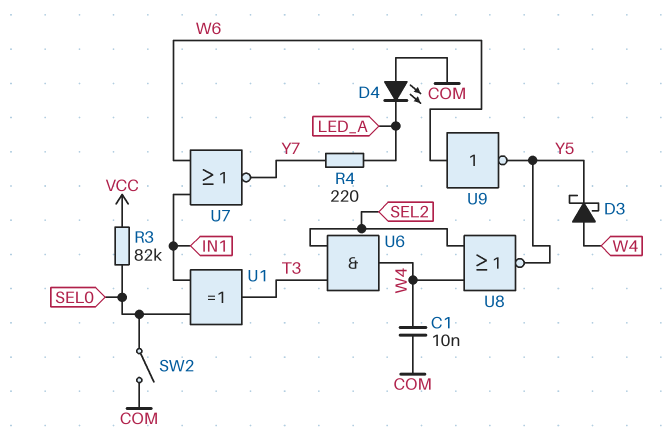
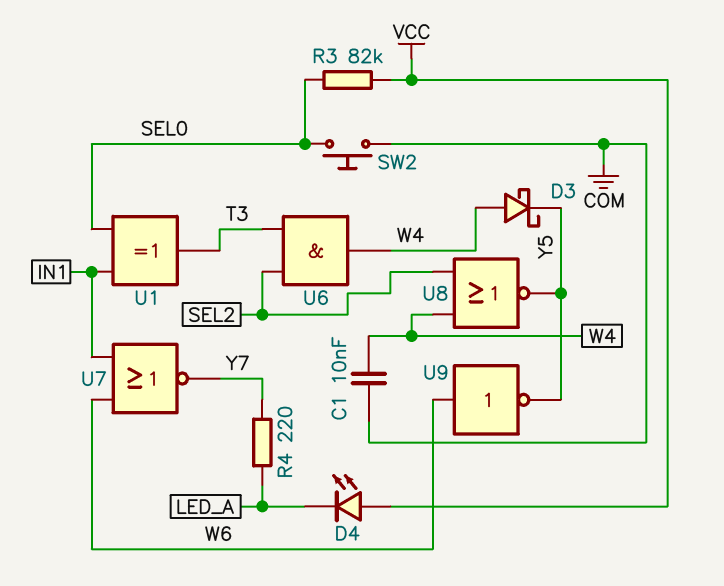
D4: LED (A COM, K LED_A) -> LED (A VCC, K LED_A)
SW2: switch (COM, SEL0) -> button (COM, SEL0)

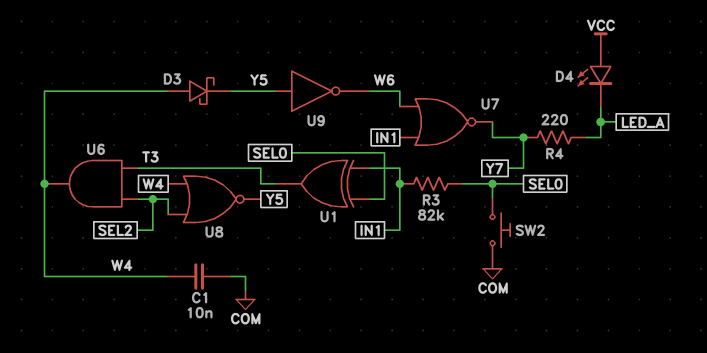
R3: 82k (SEL0, VCC) -> 82k (IN1, SEL0)
U9: NOT (in W6, out Y5) -> NOT (in Y5, out W6)

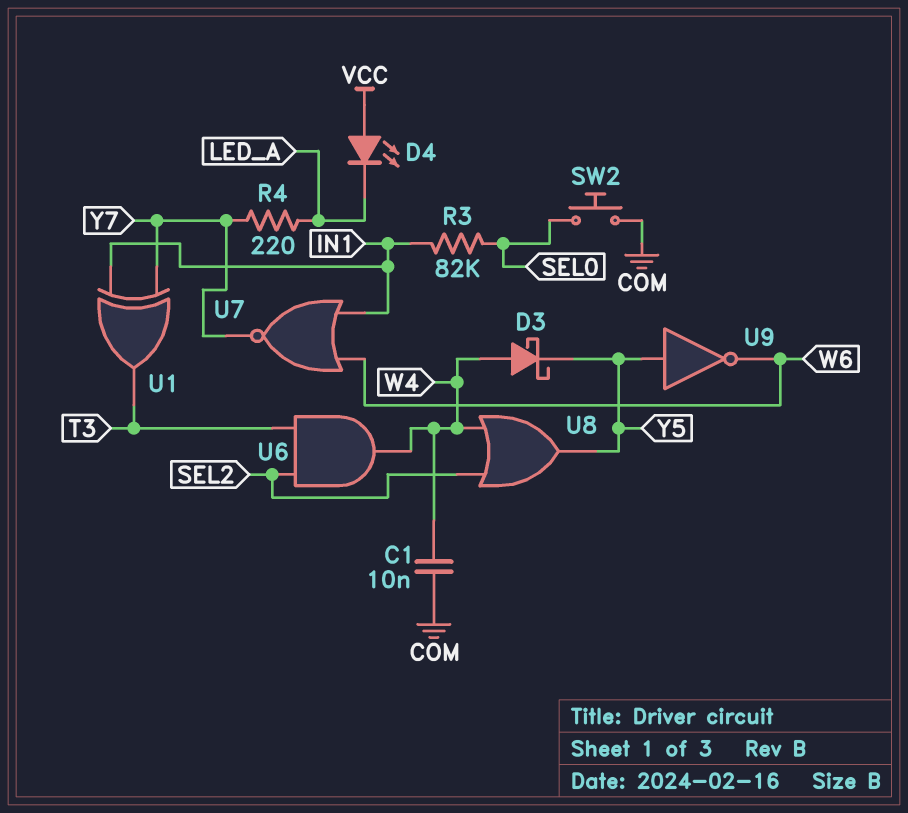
U1: XOR (in IN1, in SEL0, out T3) -> XOR (in IN1, in Y7, out T3)
U8: NOR (in SEL2, in W4, out Y5) -> OR (in SEL2, in W4, out Y5)

